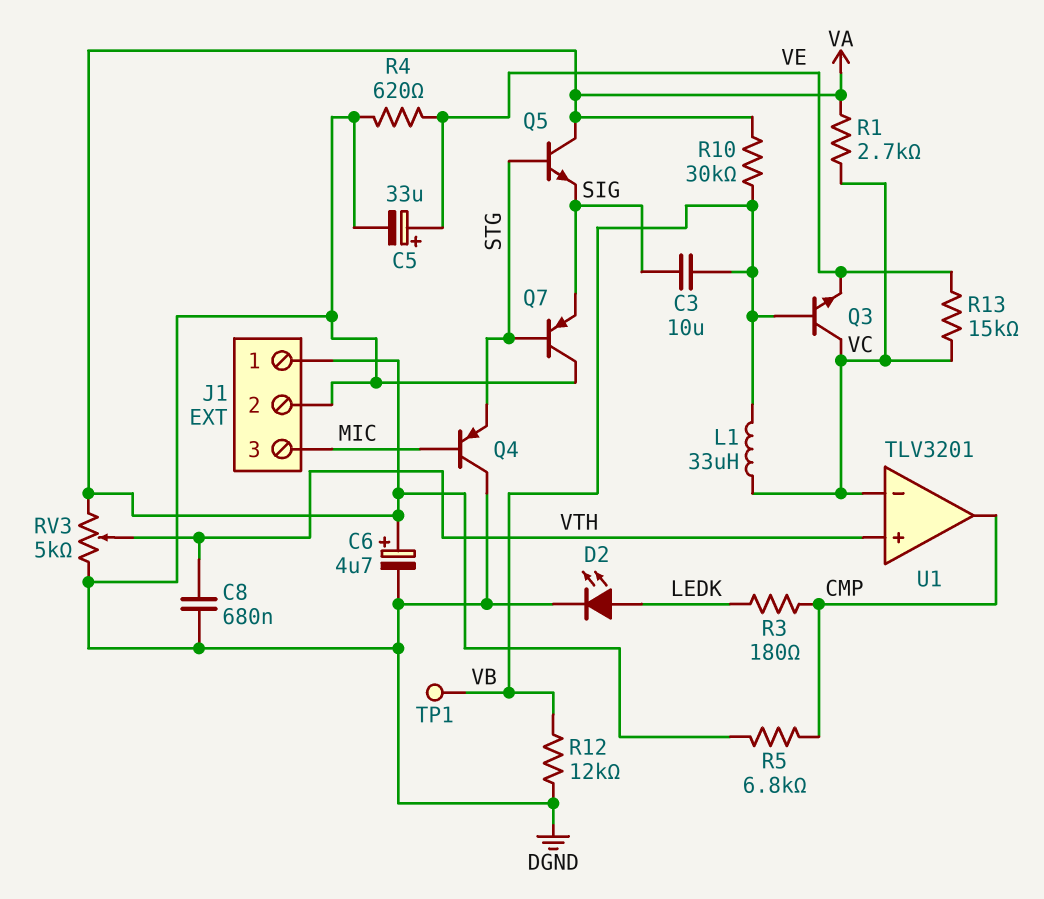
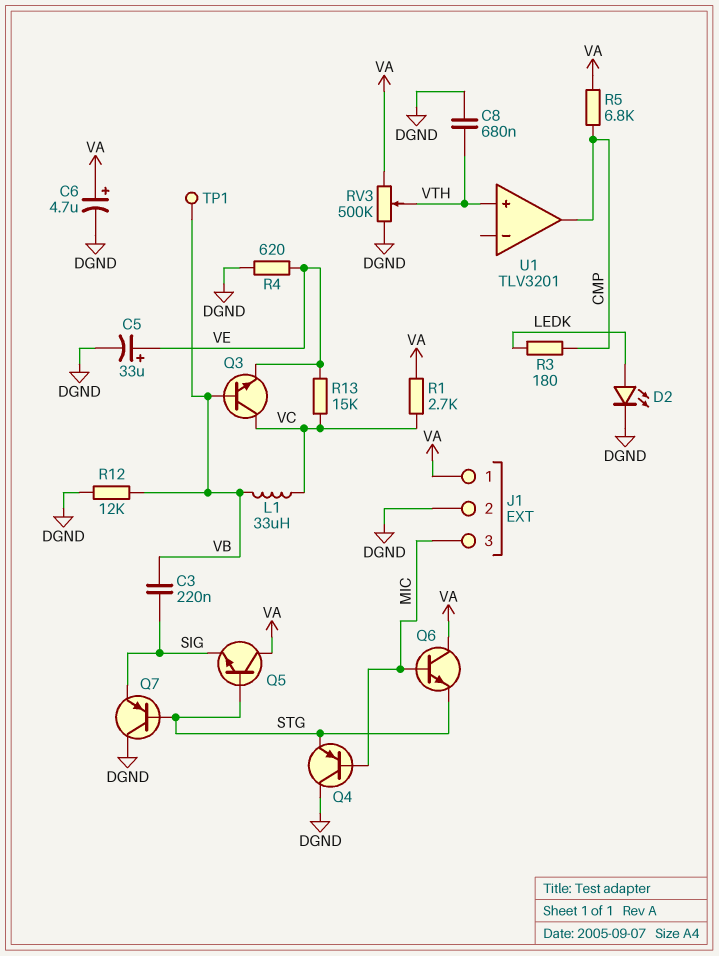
C3: 10uF (SIG, VB) -> 220nF (SIG, VB)
Q6: none -> NPN (B MIC, C VA, E STG)
R10: 30k (VA, VB) -> none
RV3: 5k (DGND, VA, wiper VTH) -> 500k (DGND, VA, wiper VTH)
U1 pin in-: VC -> none

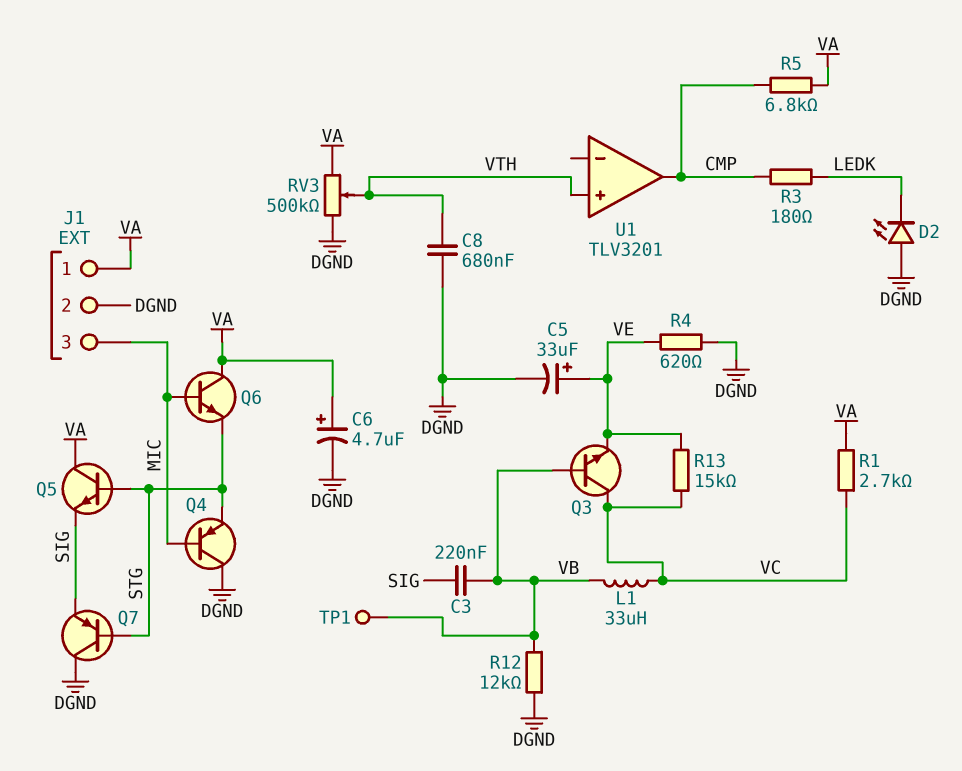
D2: LED (A LEDK, K DGND) -> LED (A DGND, K LEDK)

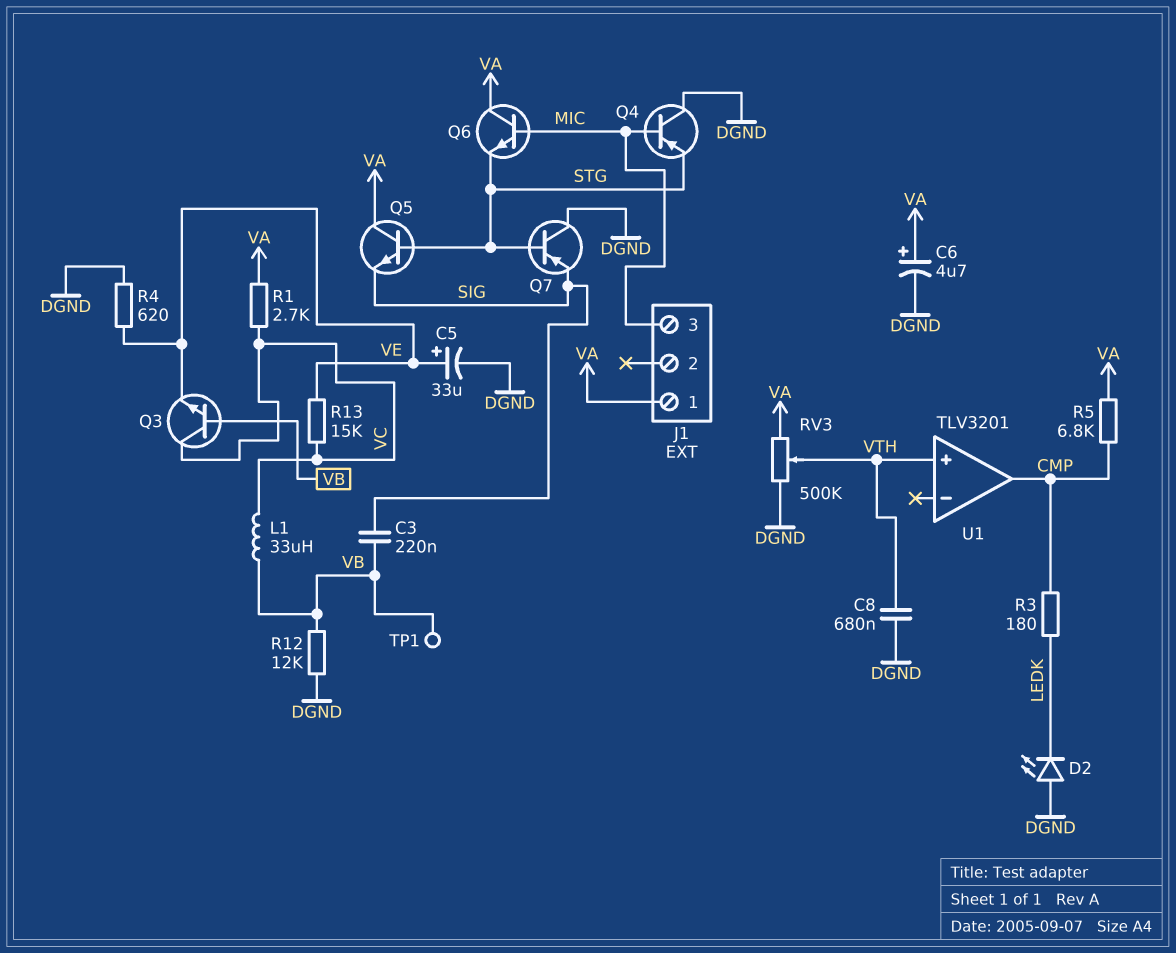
J1 pin 2: DGND -> none

